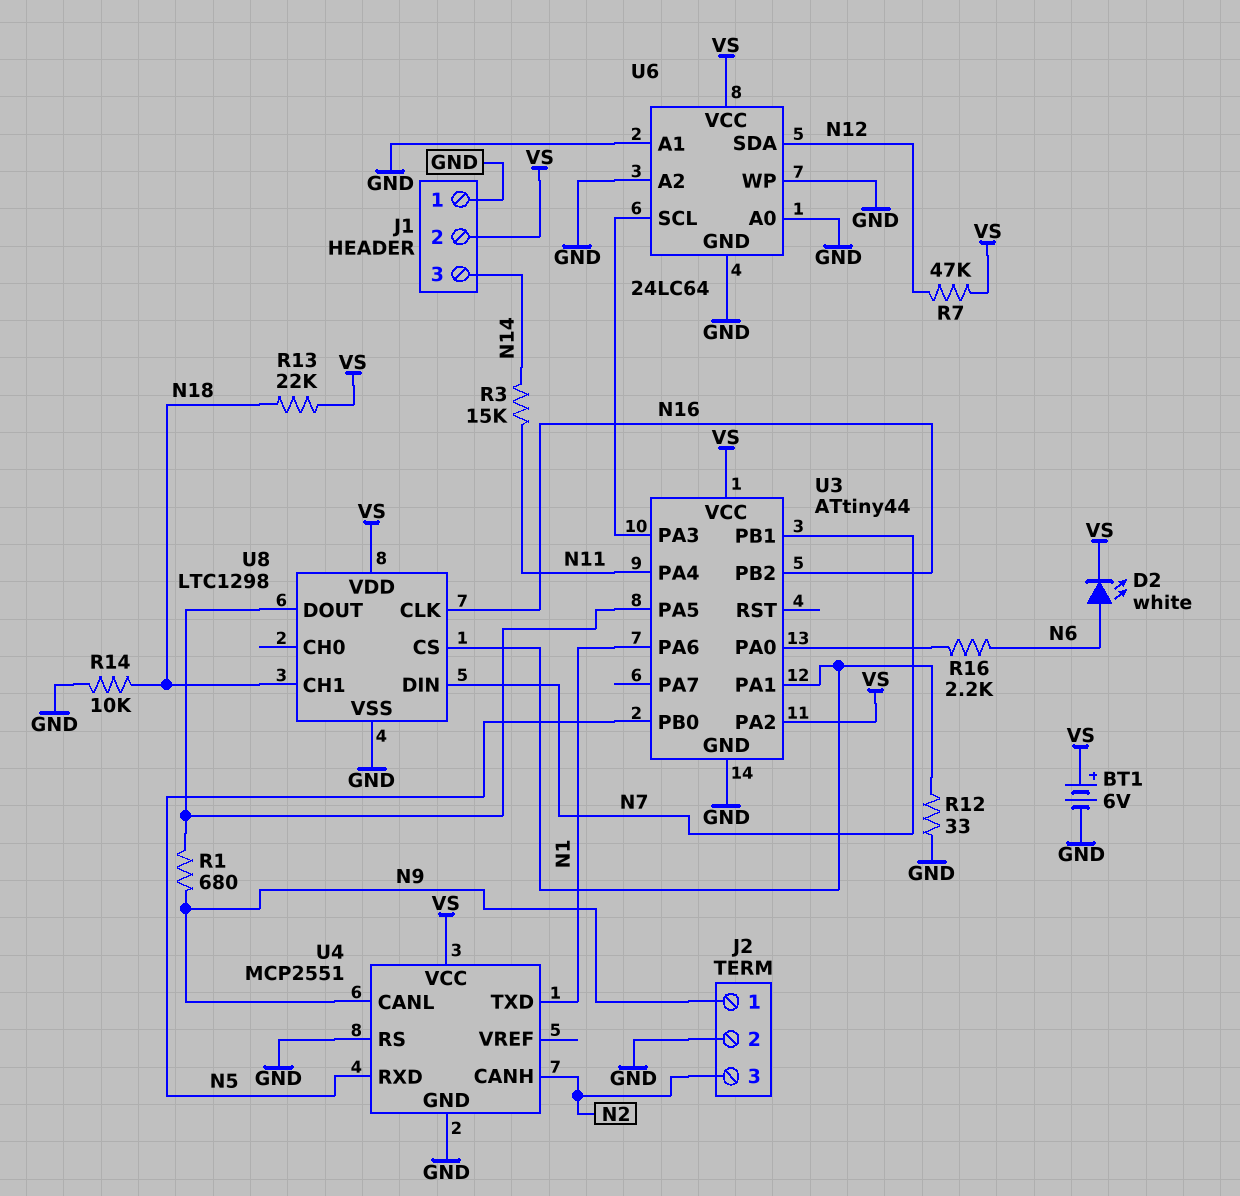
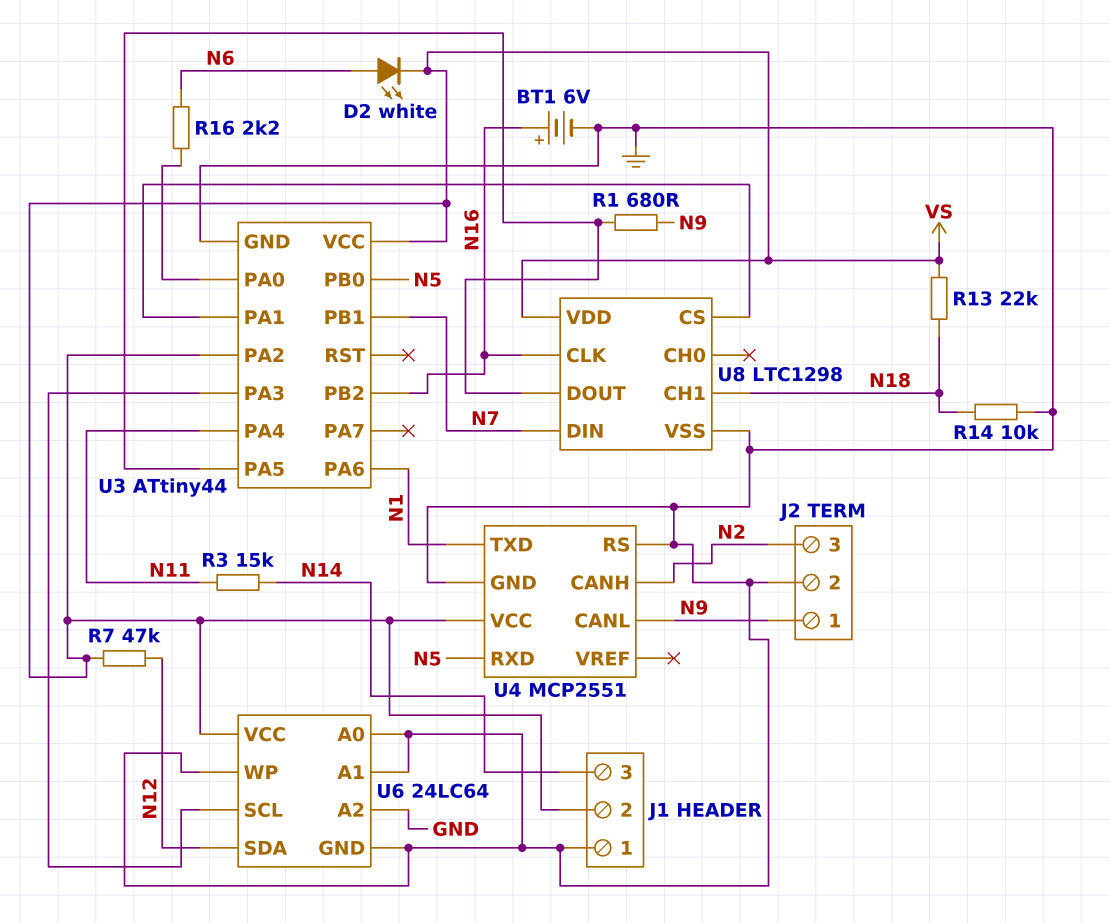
BT1: 6V (plus VS, minus GND) -> 6V (plus N16, minus GND)
R12: 33 (GND, U3/PA1) -> none

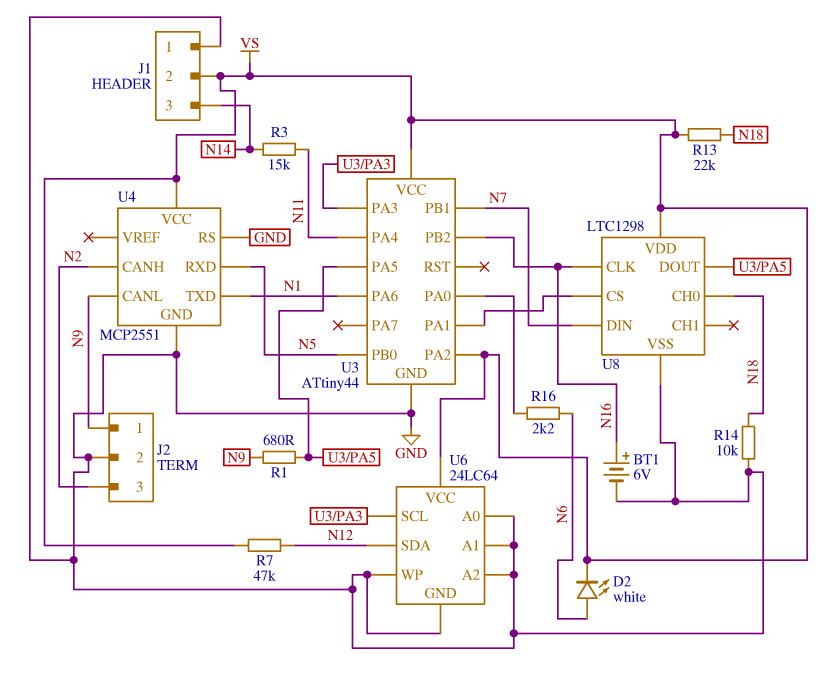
U8 pin CH0: none -> N18
U8 pin CH1: N18 -> none

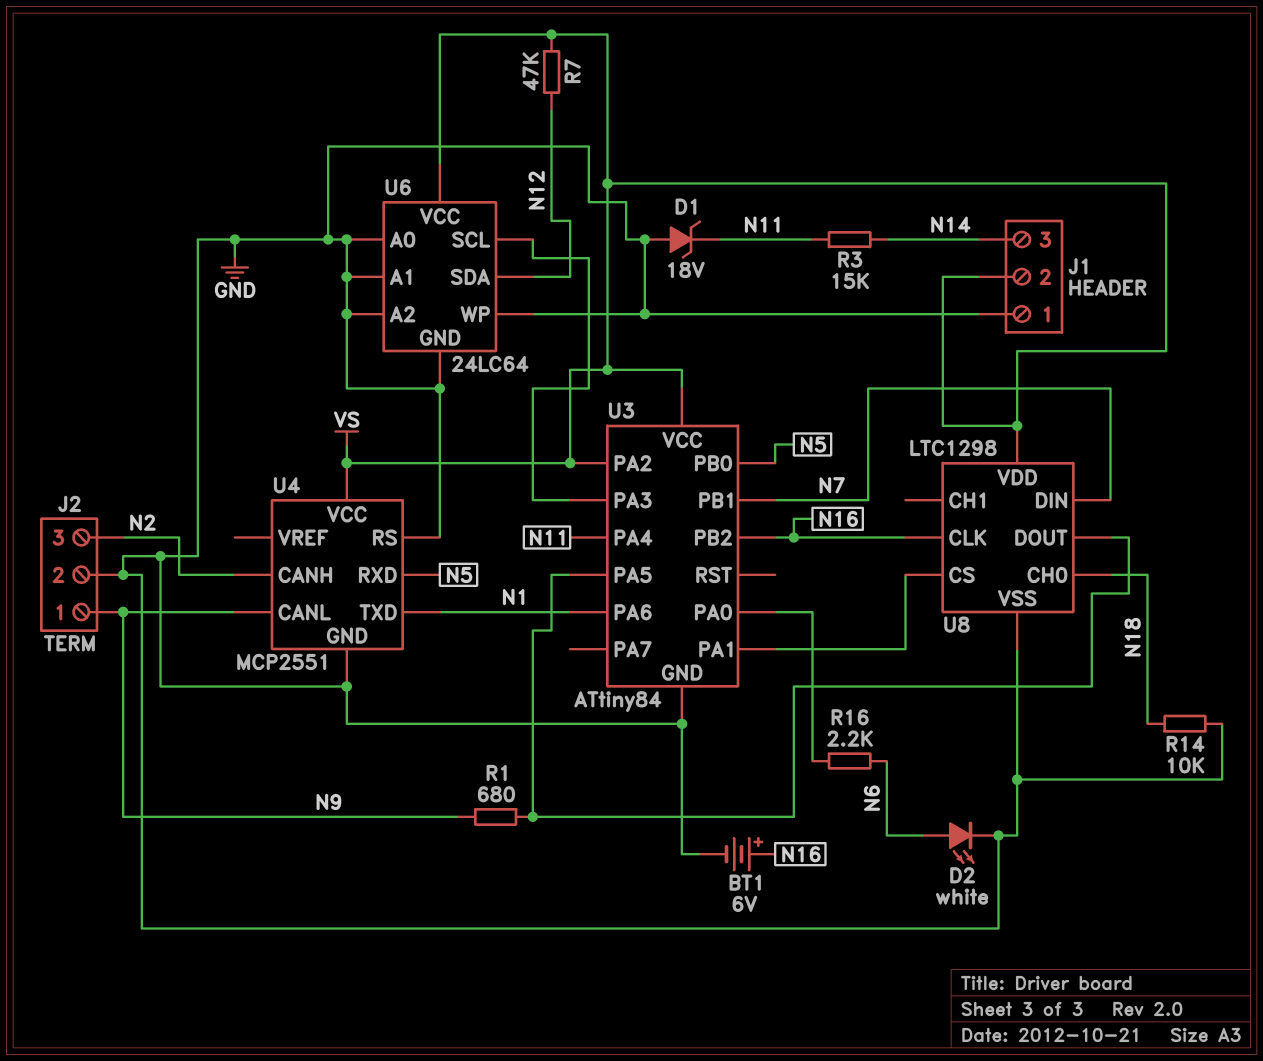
D1: none -> zener 18V (A GND, K N11)
D2: LED white (A N6, K VS) -> LED white (A N6, K GND)
R13: 22k (N18, VS) -> none
U3: ATtiny44 -> ATtiny84

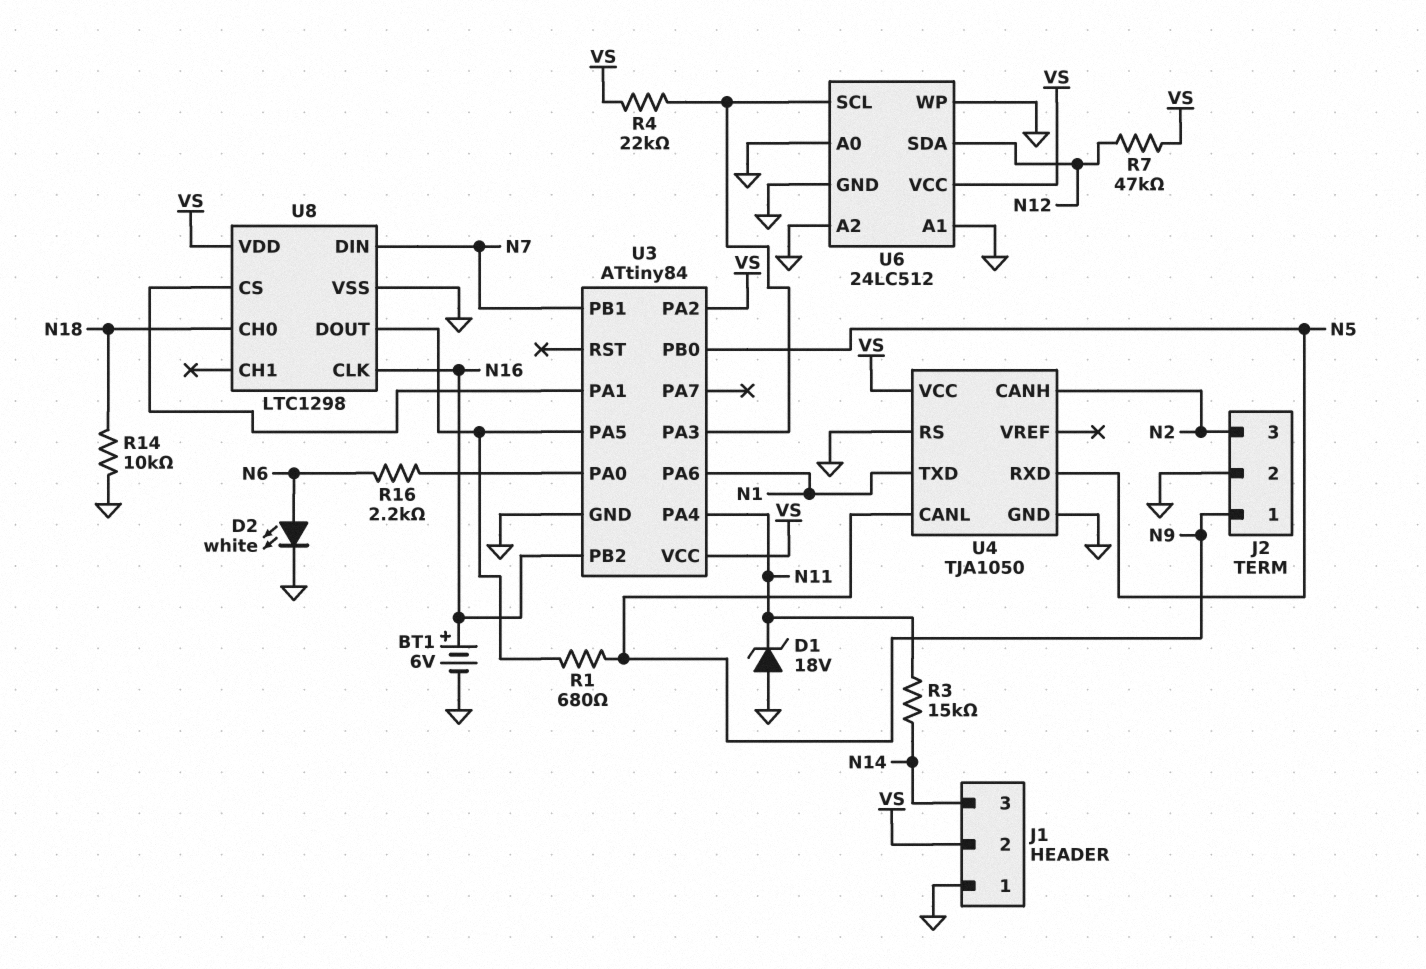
R4: none -> 22k (U3/PA3, VS)
U4: MCP2551 -> TJA1050
U6: 24LC64 -> 24LC512

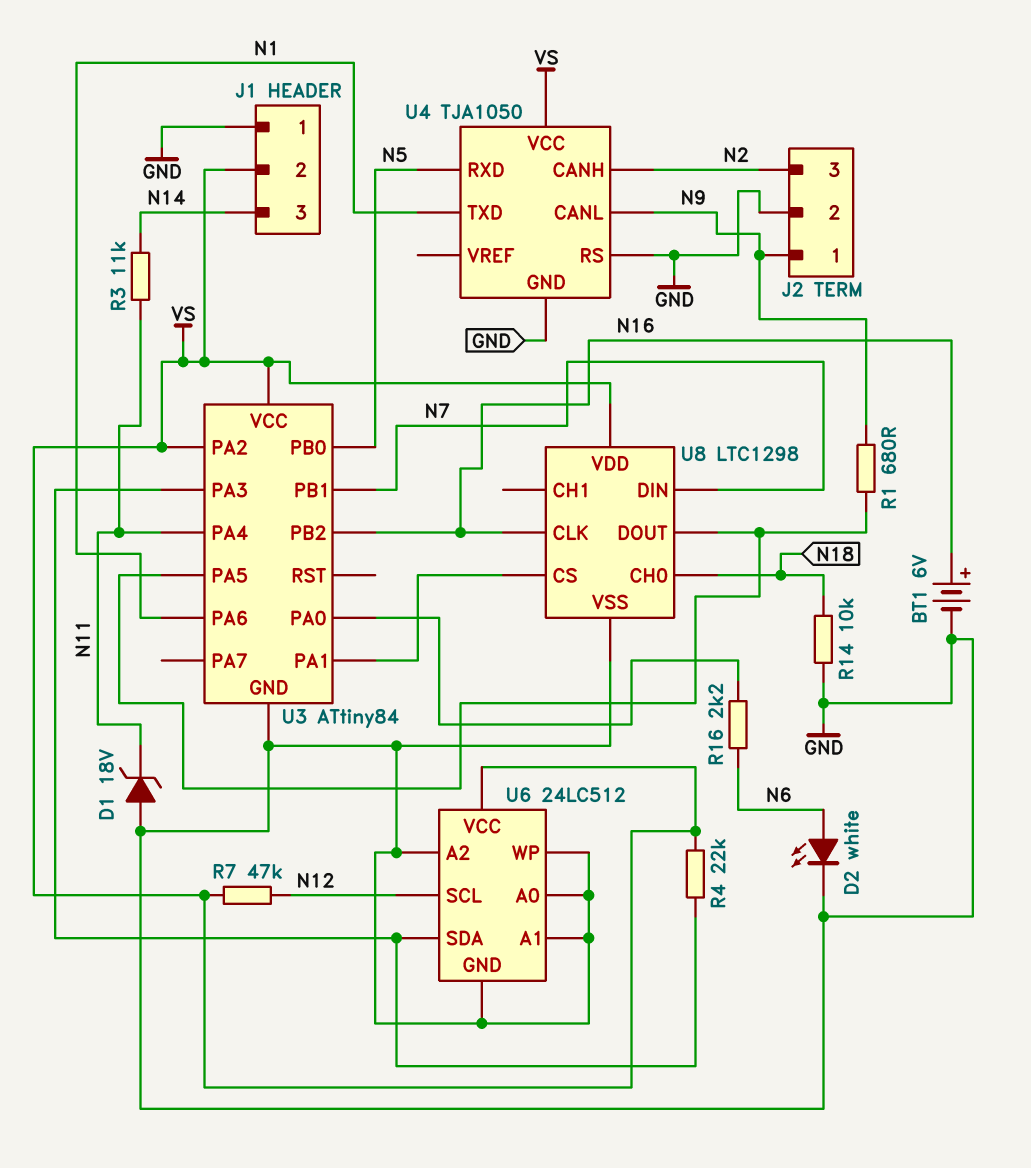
R3: 15k (N11, N14) -> 11k (N11, N14)
U6 pin SCL: U3/PA3 -> N12
U6 pin SDA: N12 -> U3/PA3

